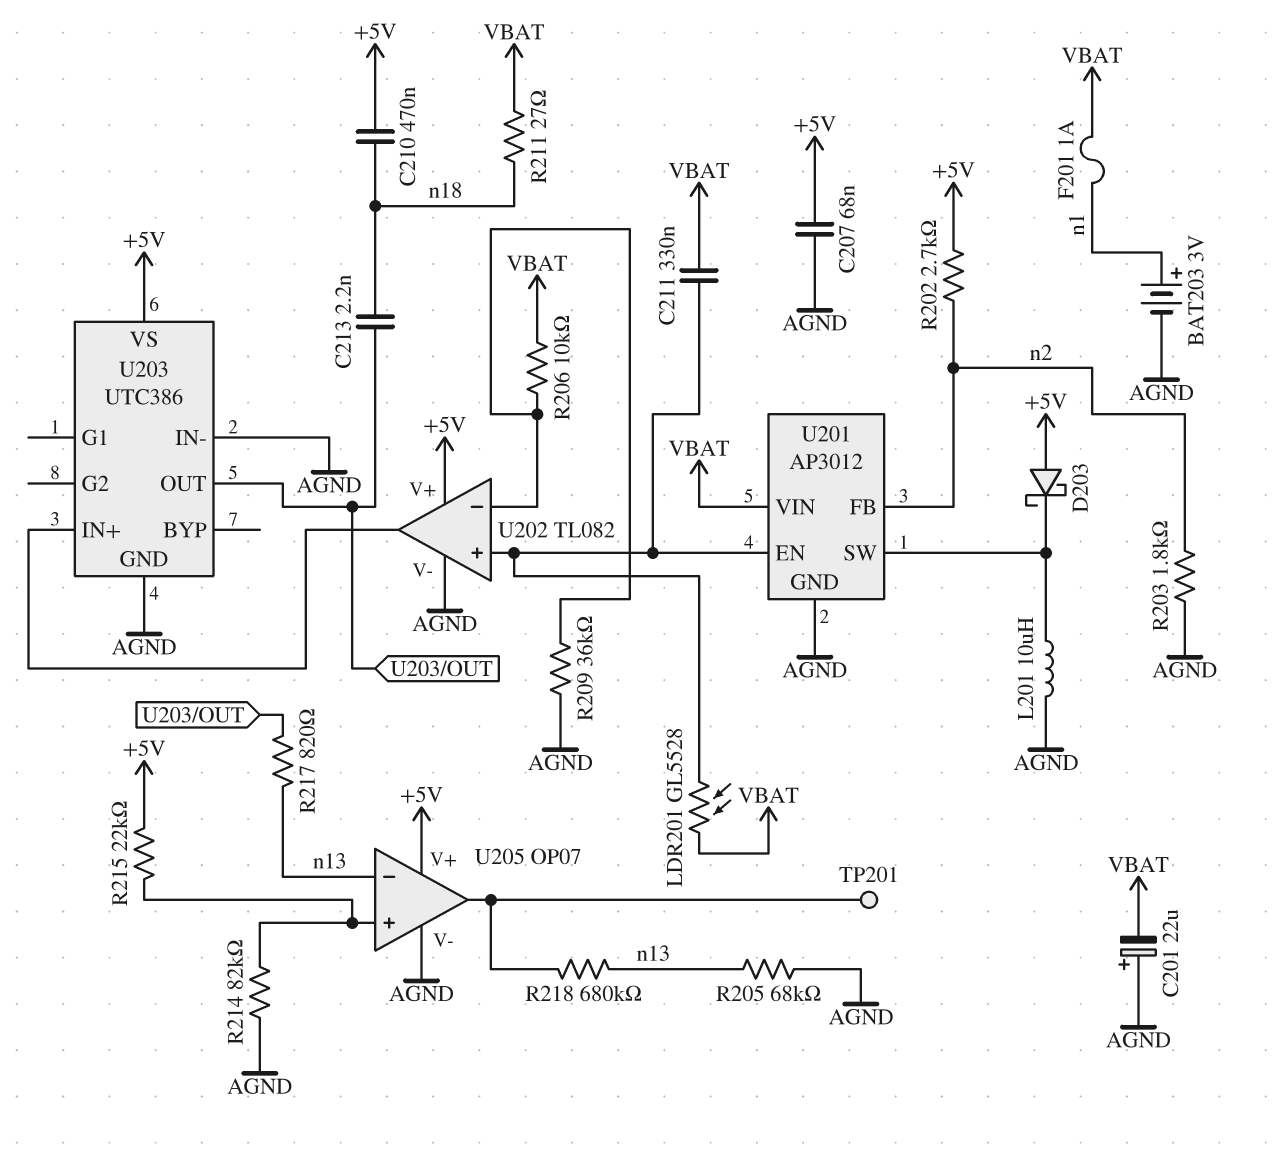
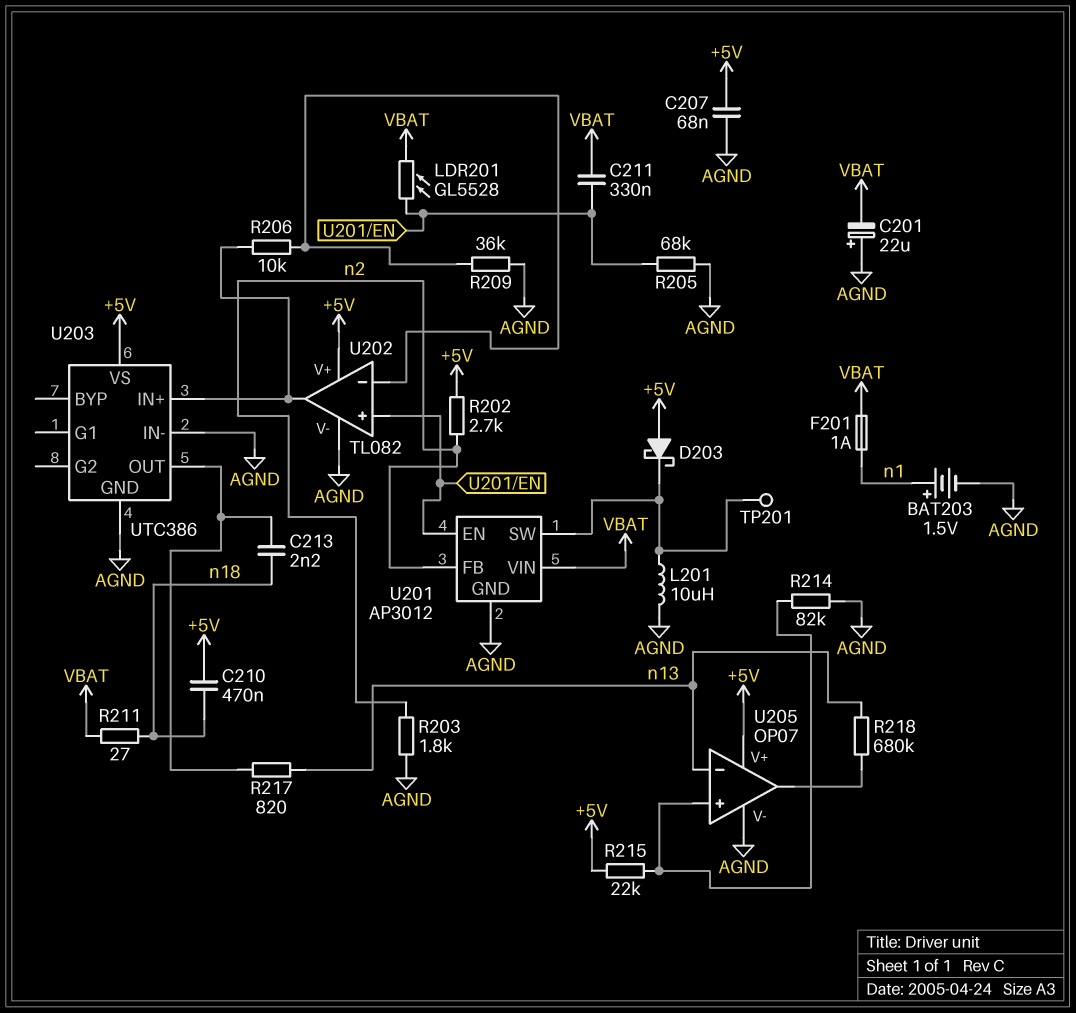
BAT203: 3V (plus n1, minus AGND) -> 1.5V (plus n1, minus AGND)
R205: 68k (AGND, n13) -> 68k (AGND, U201/EN)
R206: 10k (U202/in-, VBAT) -> 10k (U202/in-, U202/out)
TP201: test point (U205/out) -> test point (U201/SW)

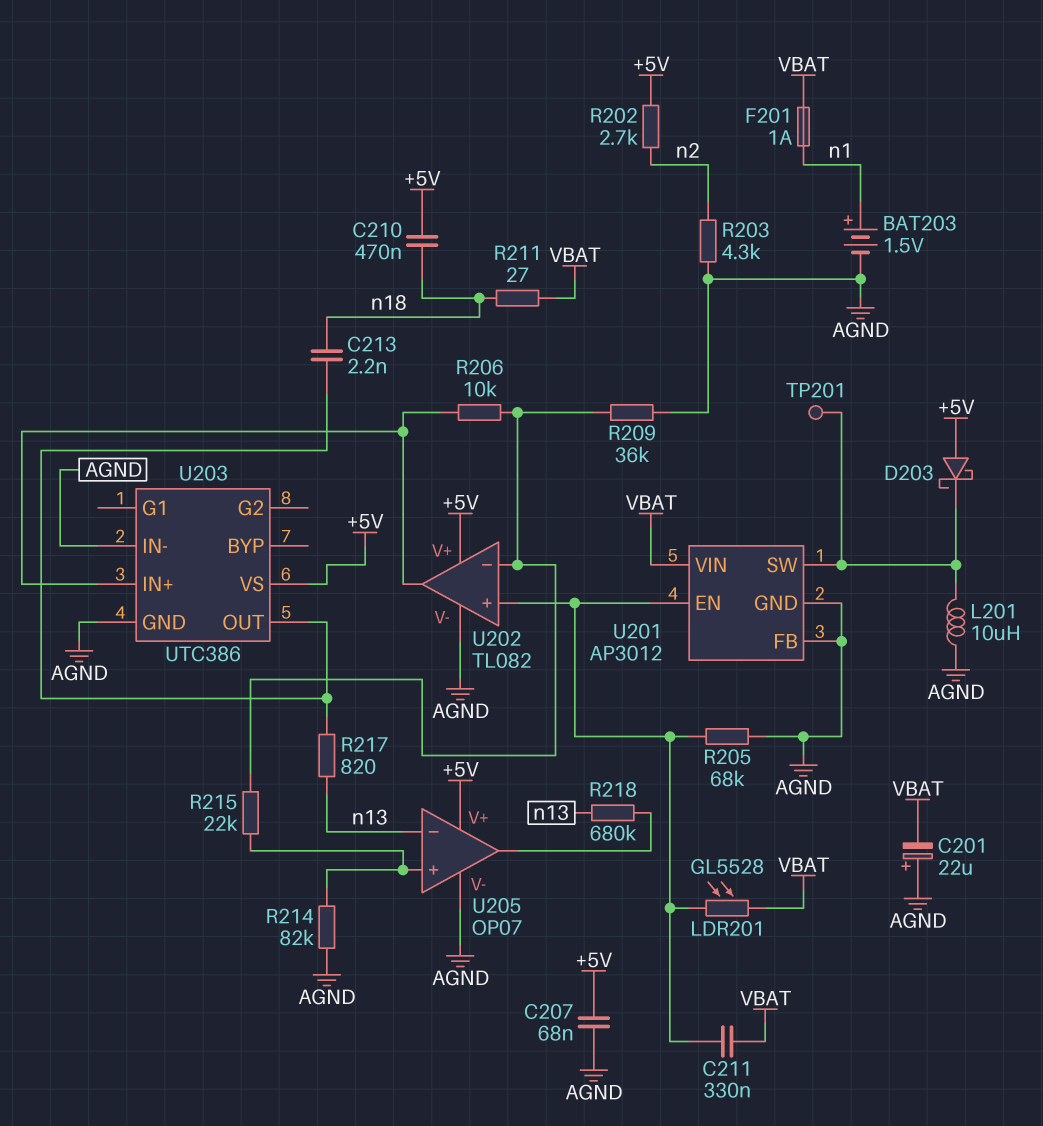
R203: 1.8k (AGND, n2) -> 4.3k (AGND, n2)
R215: 22k (+5V, U205/in+) -> 22k (U202/in-, U205/in+)
U201 pin FB: n2 -> AGND

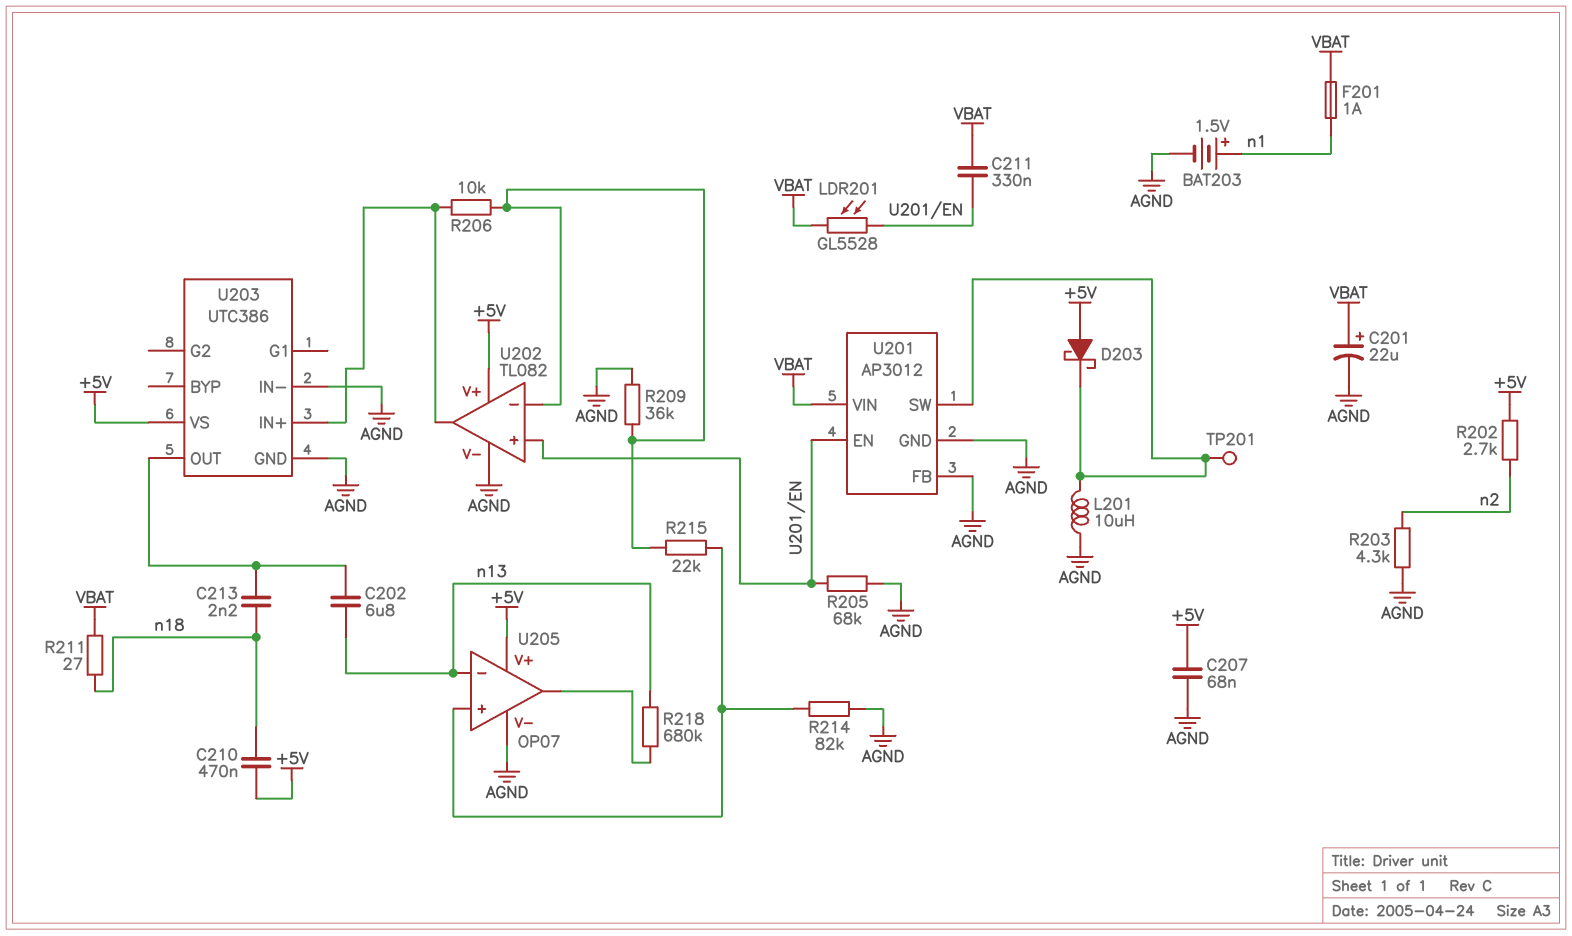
C201: 22uF (plus AGND, minus VBAT) -> 22uF (plus VBAT, minus AGND)
C202: none -> 6.8uF (U203/OUT, n13)
R217: 820 (U203/OUT, n13) -> none

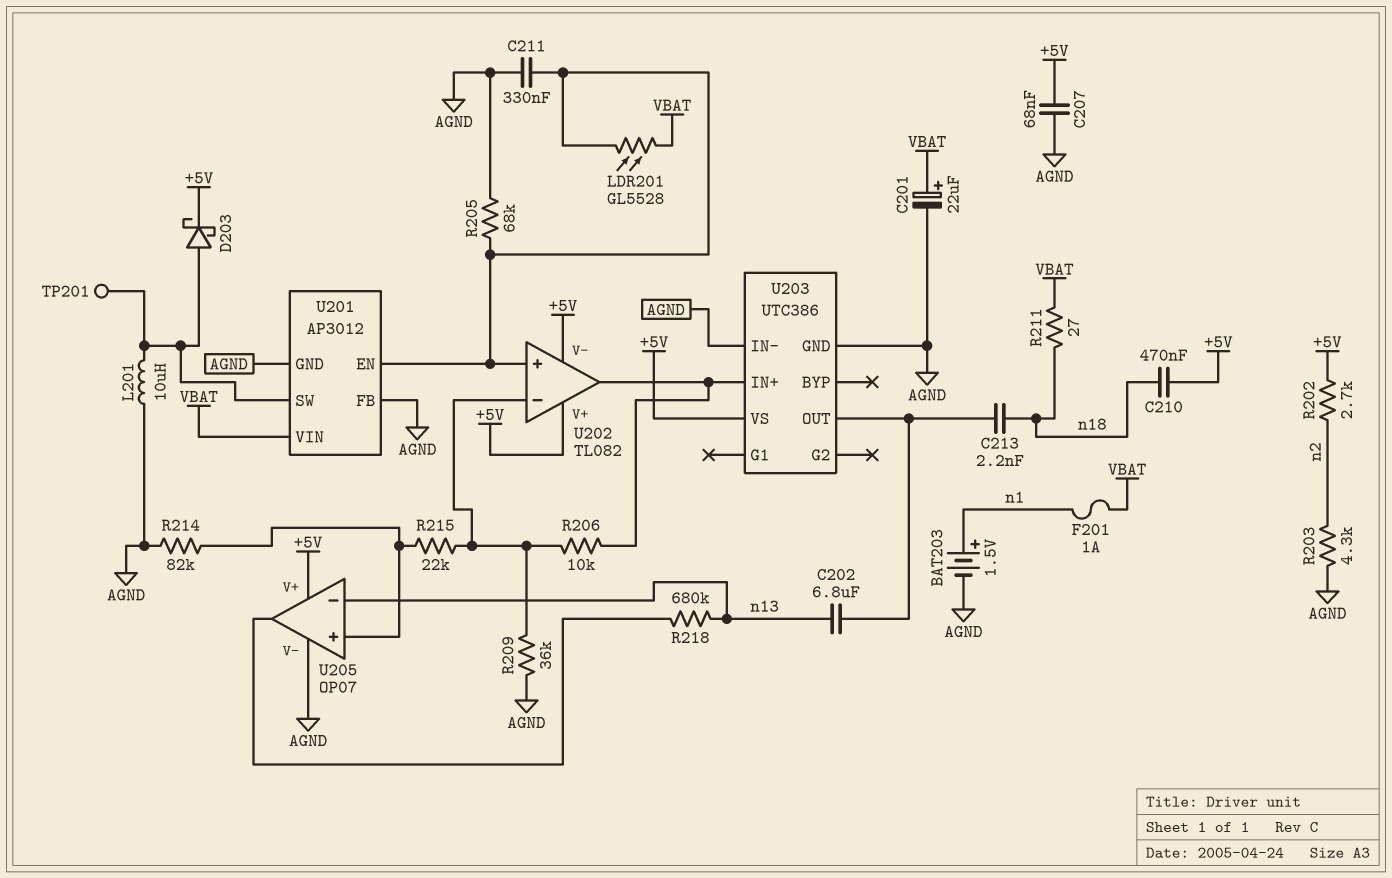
C211: 330nF (U201/EN, VBAT) -> 330nF (AGND, U201/EN)
D203: schottky (A +5V, K U201/SW) -> schottky (A U201/SW, K +5V)
U202 pin V-: AGND -> +5V

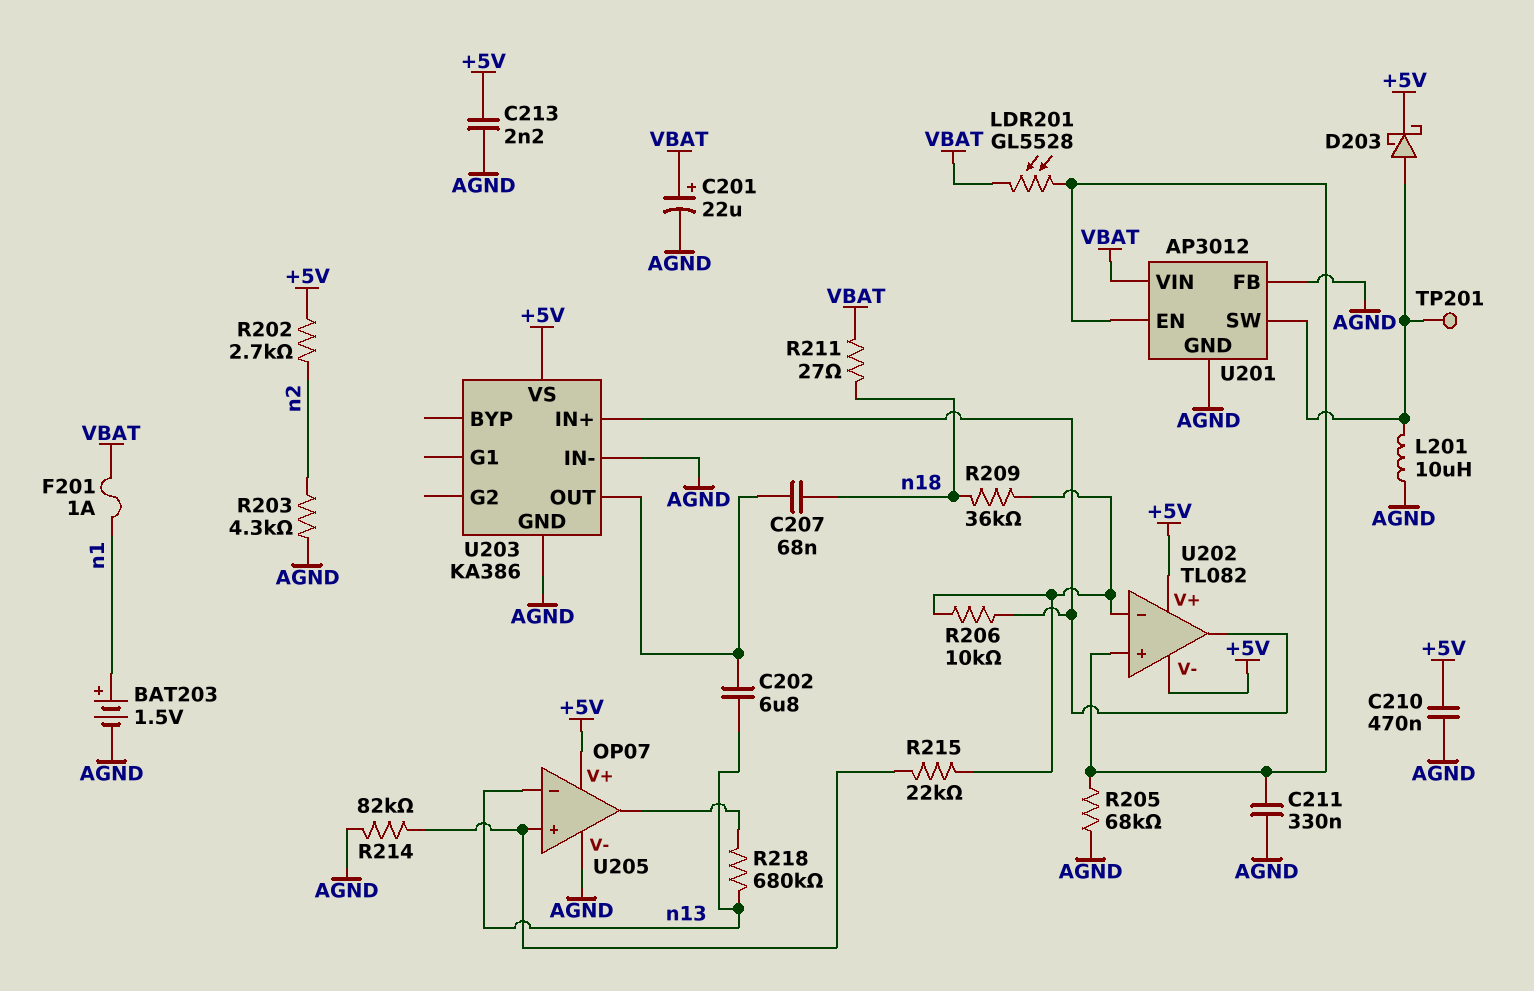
C207: 68nF (+5V, AGND) -> 68nF (U203/OUT, n18)
C210: 470nF (+5V, n18) -> 470nF (+5V, AGND)
C213: 2.2nF (U203/OUT, n18) -> 2.2nF (+5V, AGND)
R209: 36k (AGND, U202/in-) -> 36k (U202/in-, n18)
U203: UTC386 -> KA386

